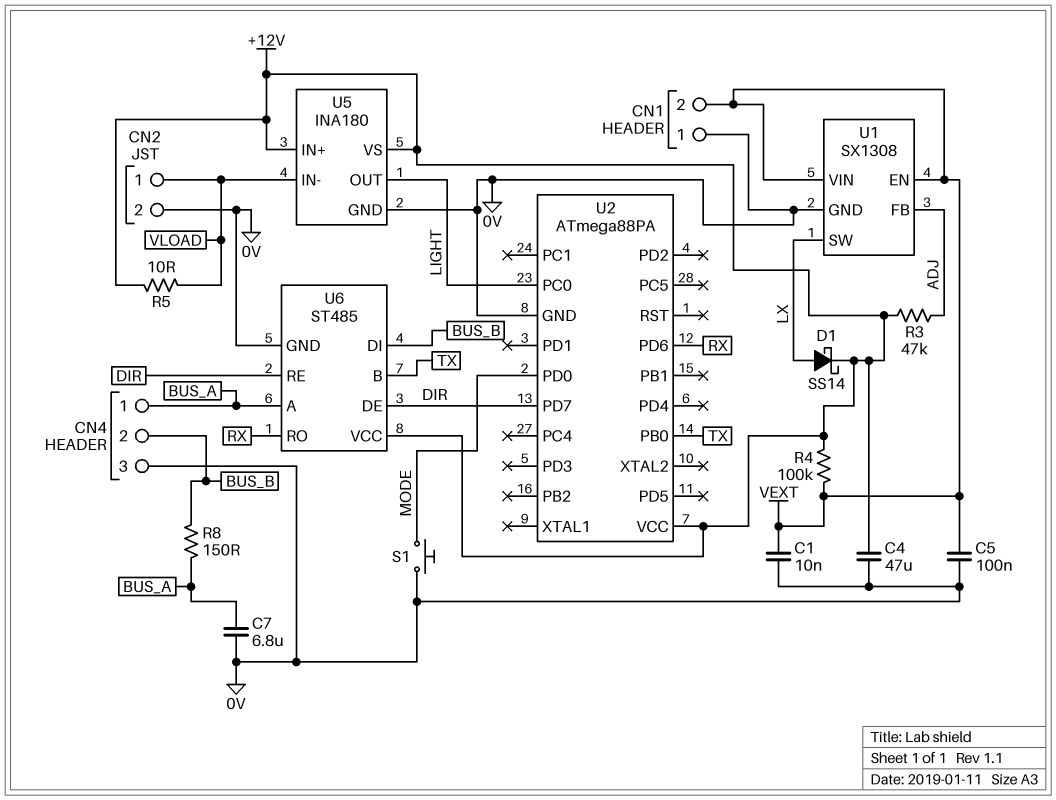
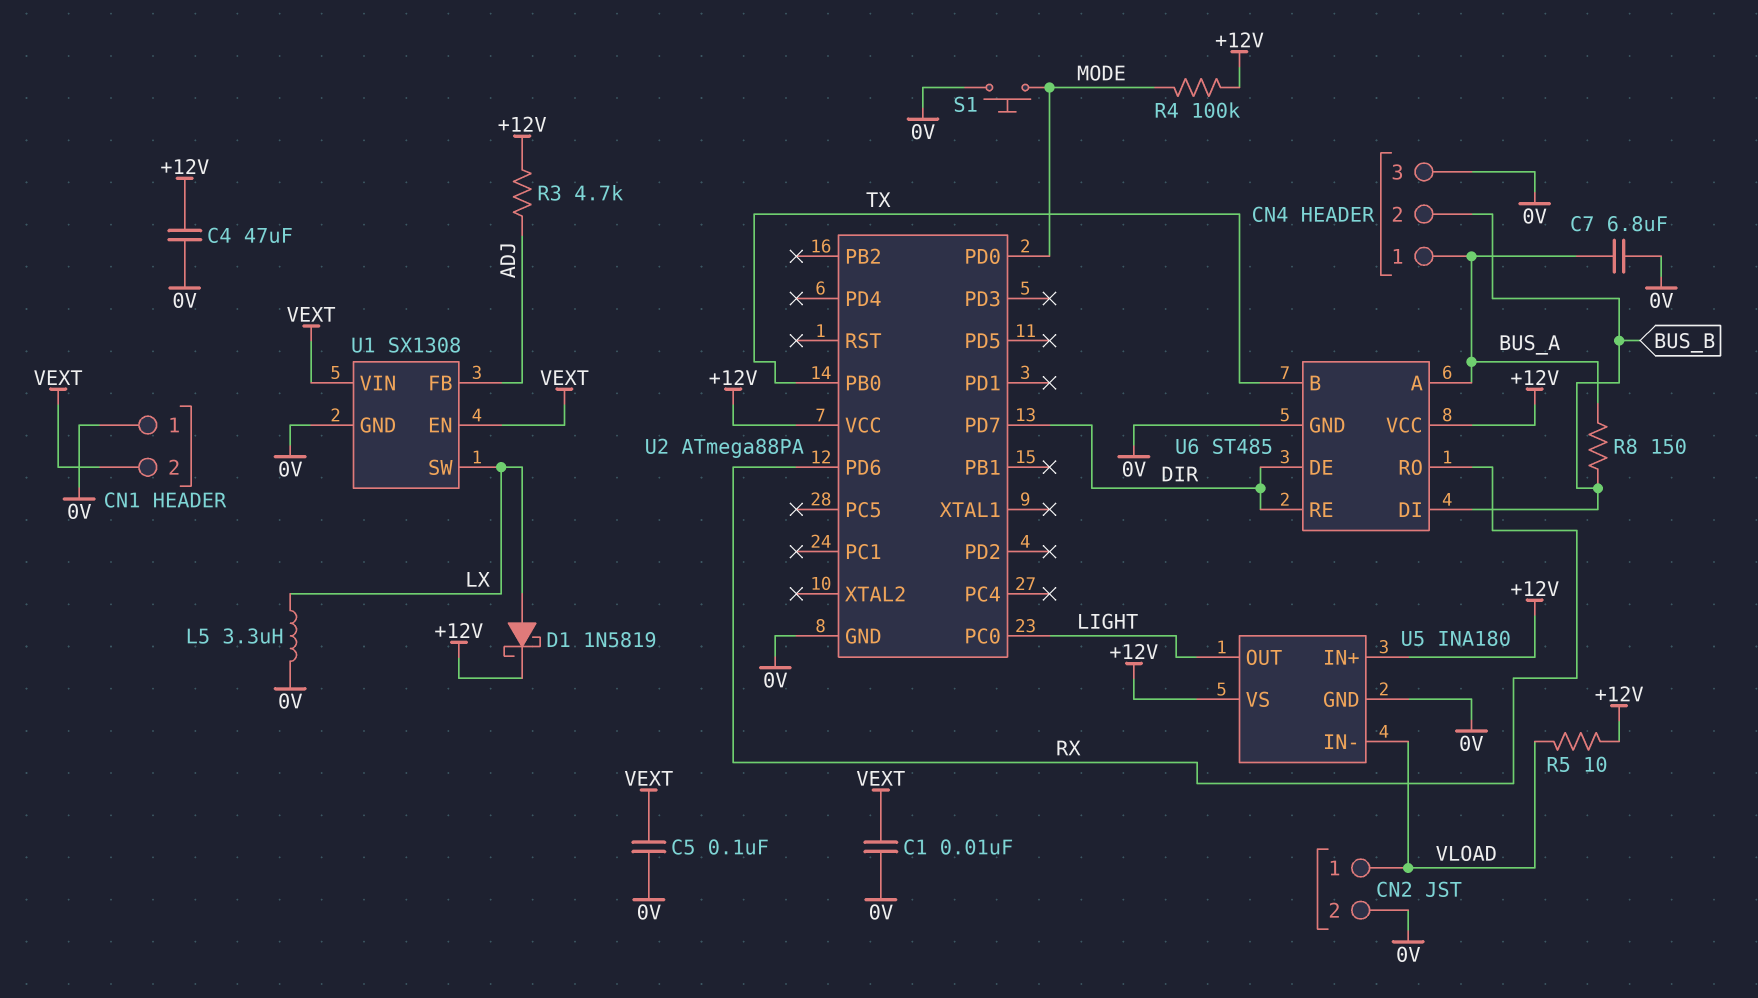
D1: schottky SS14 (A LX, K +12V) -> schottky 1N5819 (A LX, K +12V)
L5: none -> 3.3uH (0V, LX)
R3: 47k (+12V, ADJ) -> 4.7k (+12V, ADJ)
R4: 100k (+12V, VEXT) -> 100k (+12V, MODE)

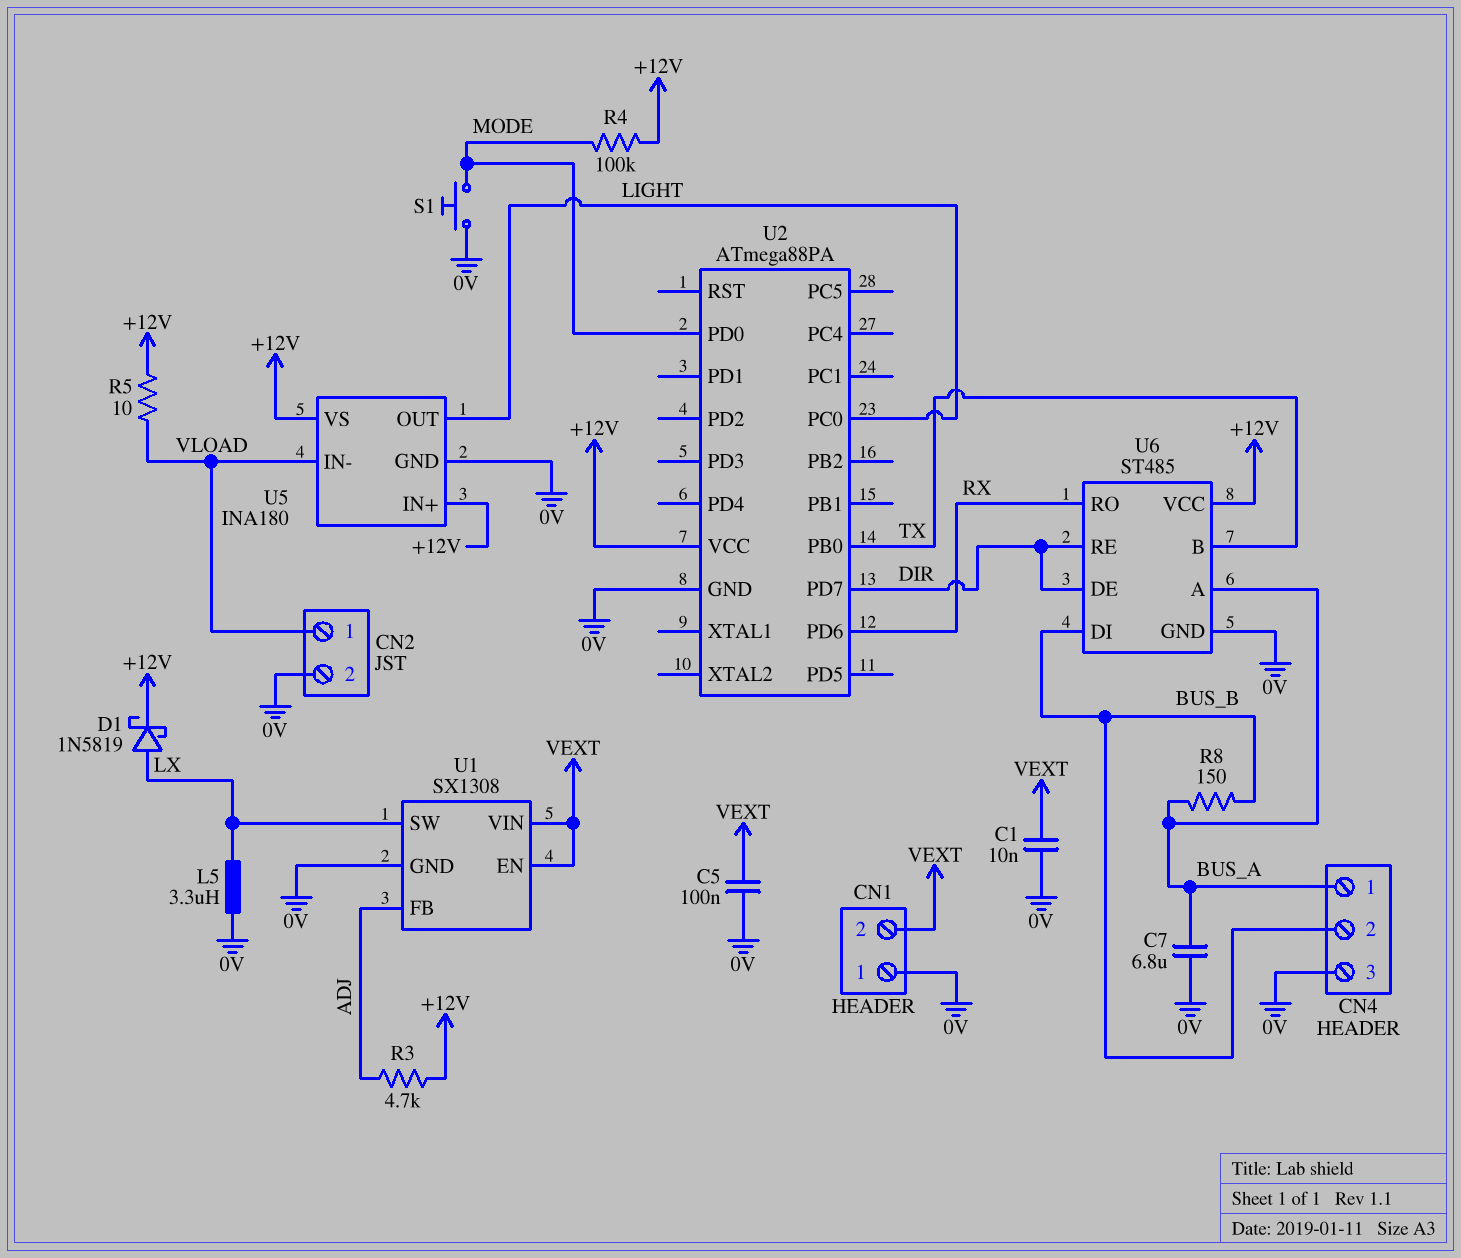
C4: 47uF (+12V, 0V) -> none

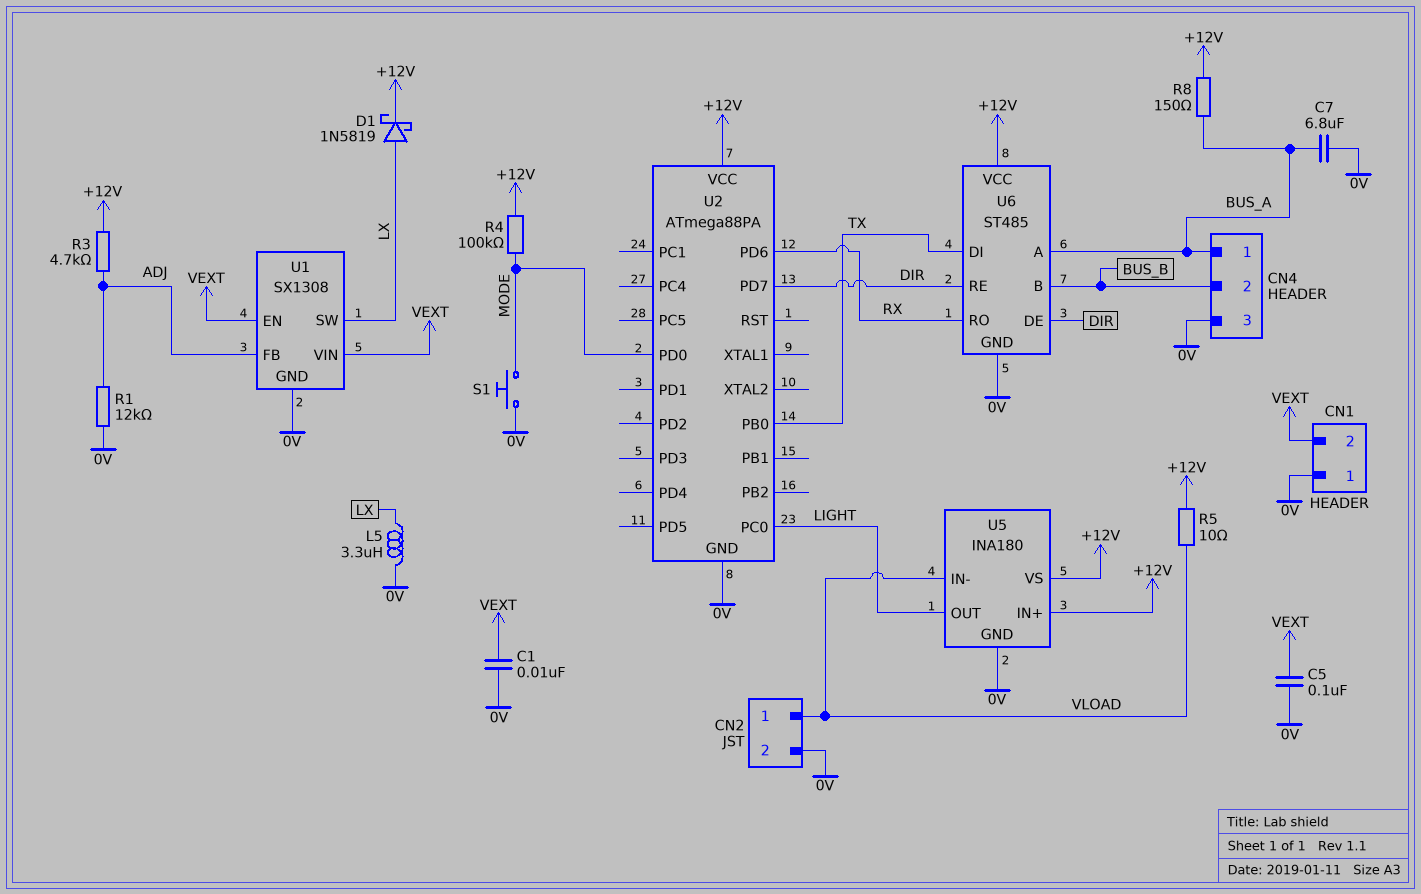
R1: none -> 12k (0V, ADJ)
R8: 150 (BUS_A, BUS_B) -> 150 (+12V, BUS_A)
U6 pin B: TX -> BUS_B
U6 pin DI: BUS_B -> TX

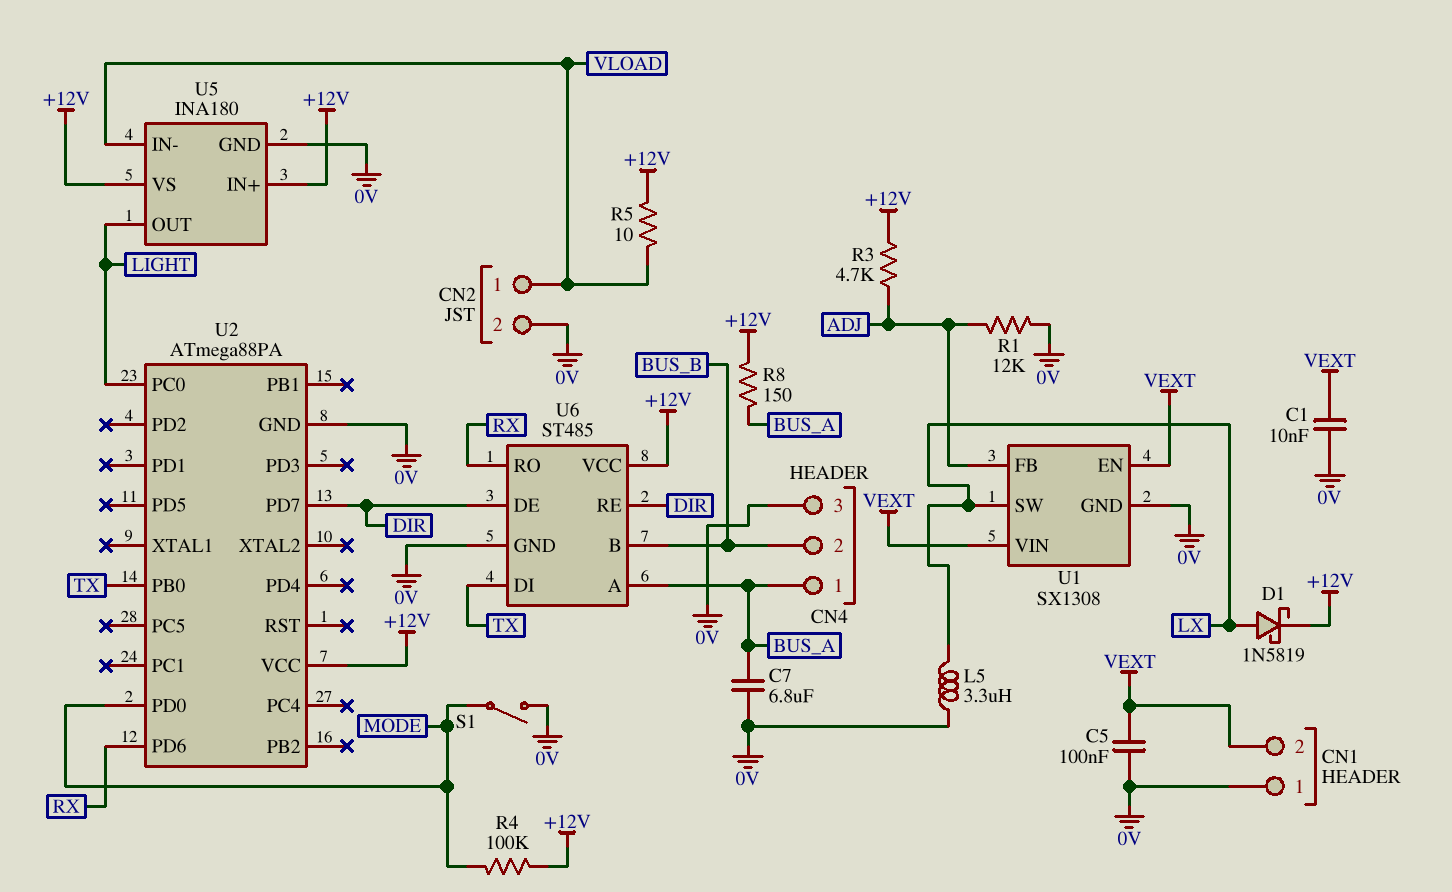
S1: button (0V, MODE) -> switch (0V, MODE)

